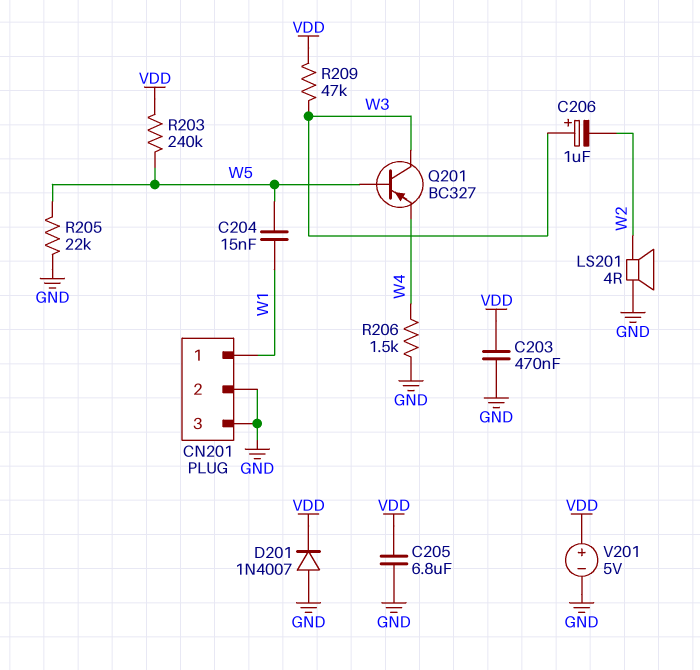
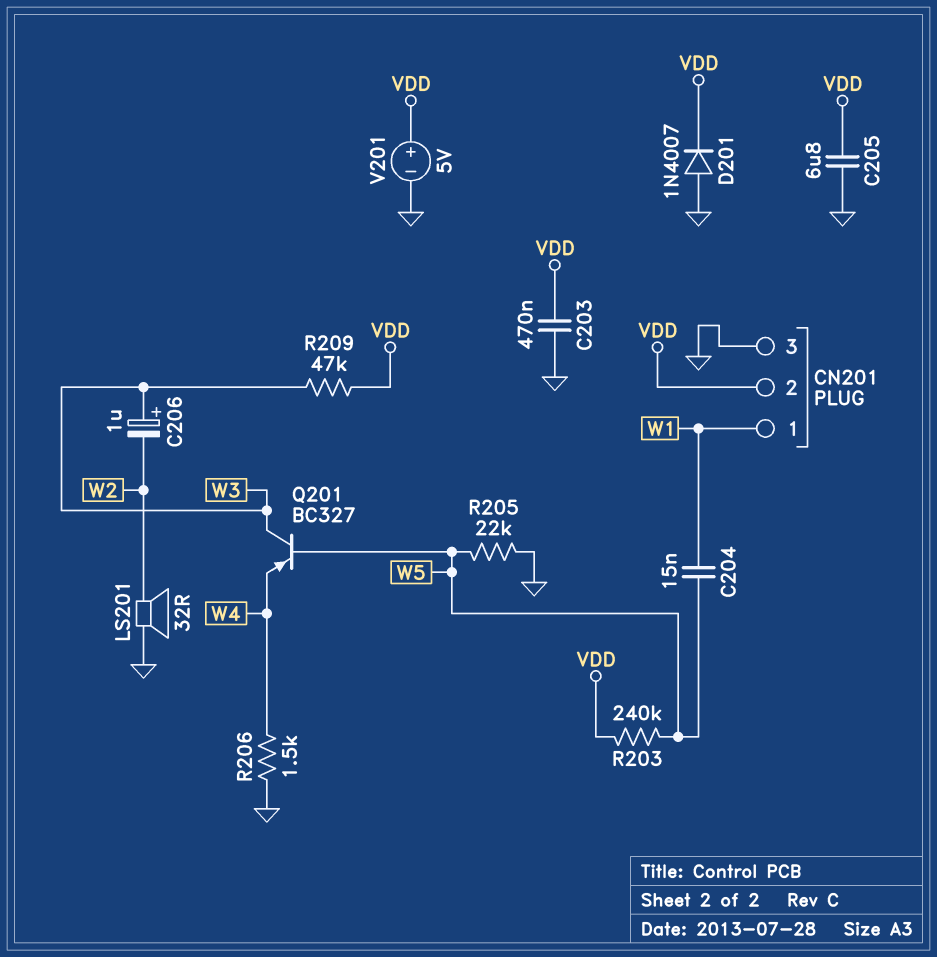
CN201 pin 2: GND -> VDD
LS201: speaker 4R (GND, W2) -> speaker 32R (GND, W2)

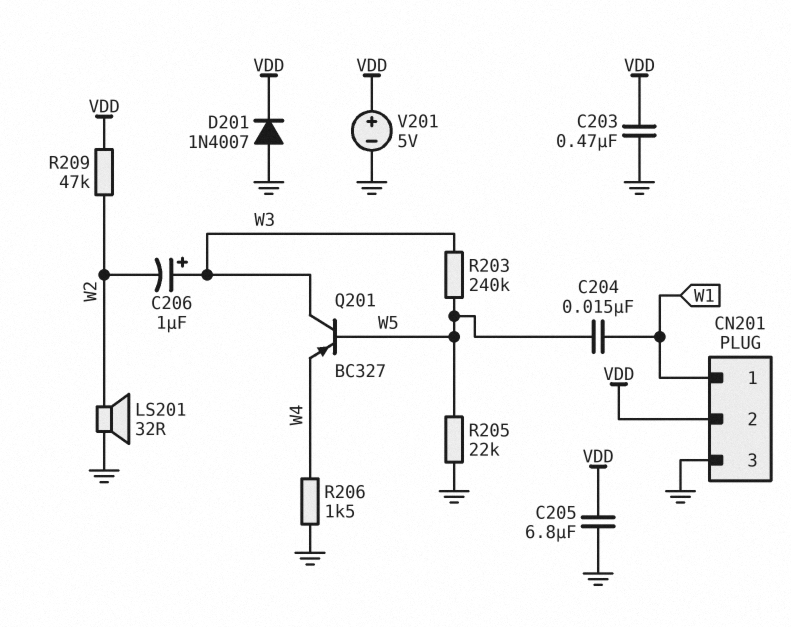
R203: 240k (VDD, W5) -> 240k (W3, W5)
R209: 47k (VDD, W3) -> 47k (VDD, W2)

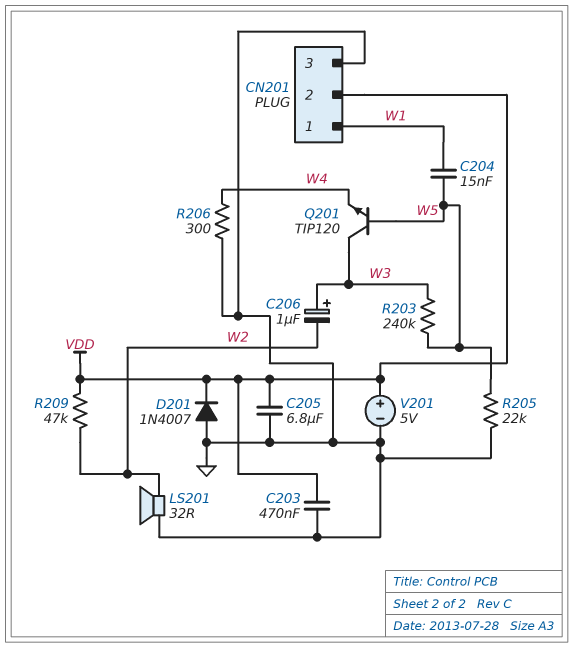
Q201: PNP BC327 (B W5, C W3, E W4) -> NPN TIP120 (B W5, C W3, E W4)
R206: 1.5k (GND, W4) -> 300 (GND, W4)

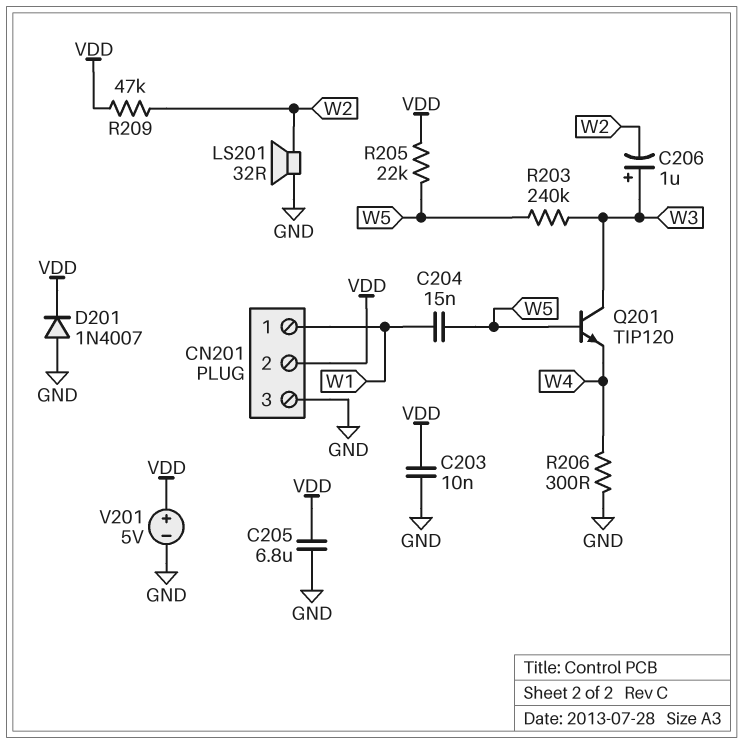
C203: 470nF (GND, VDD) -> 10nF (GND, VDD)
R205: 22k (GND, W5) -> 22k (VDD, W5)

